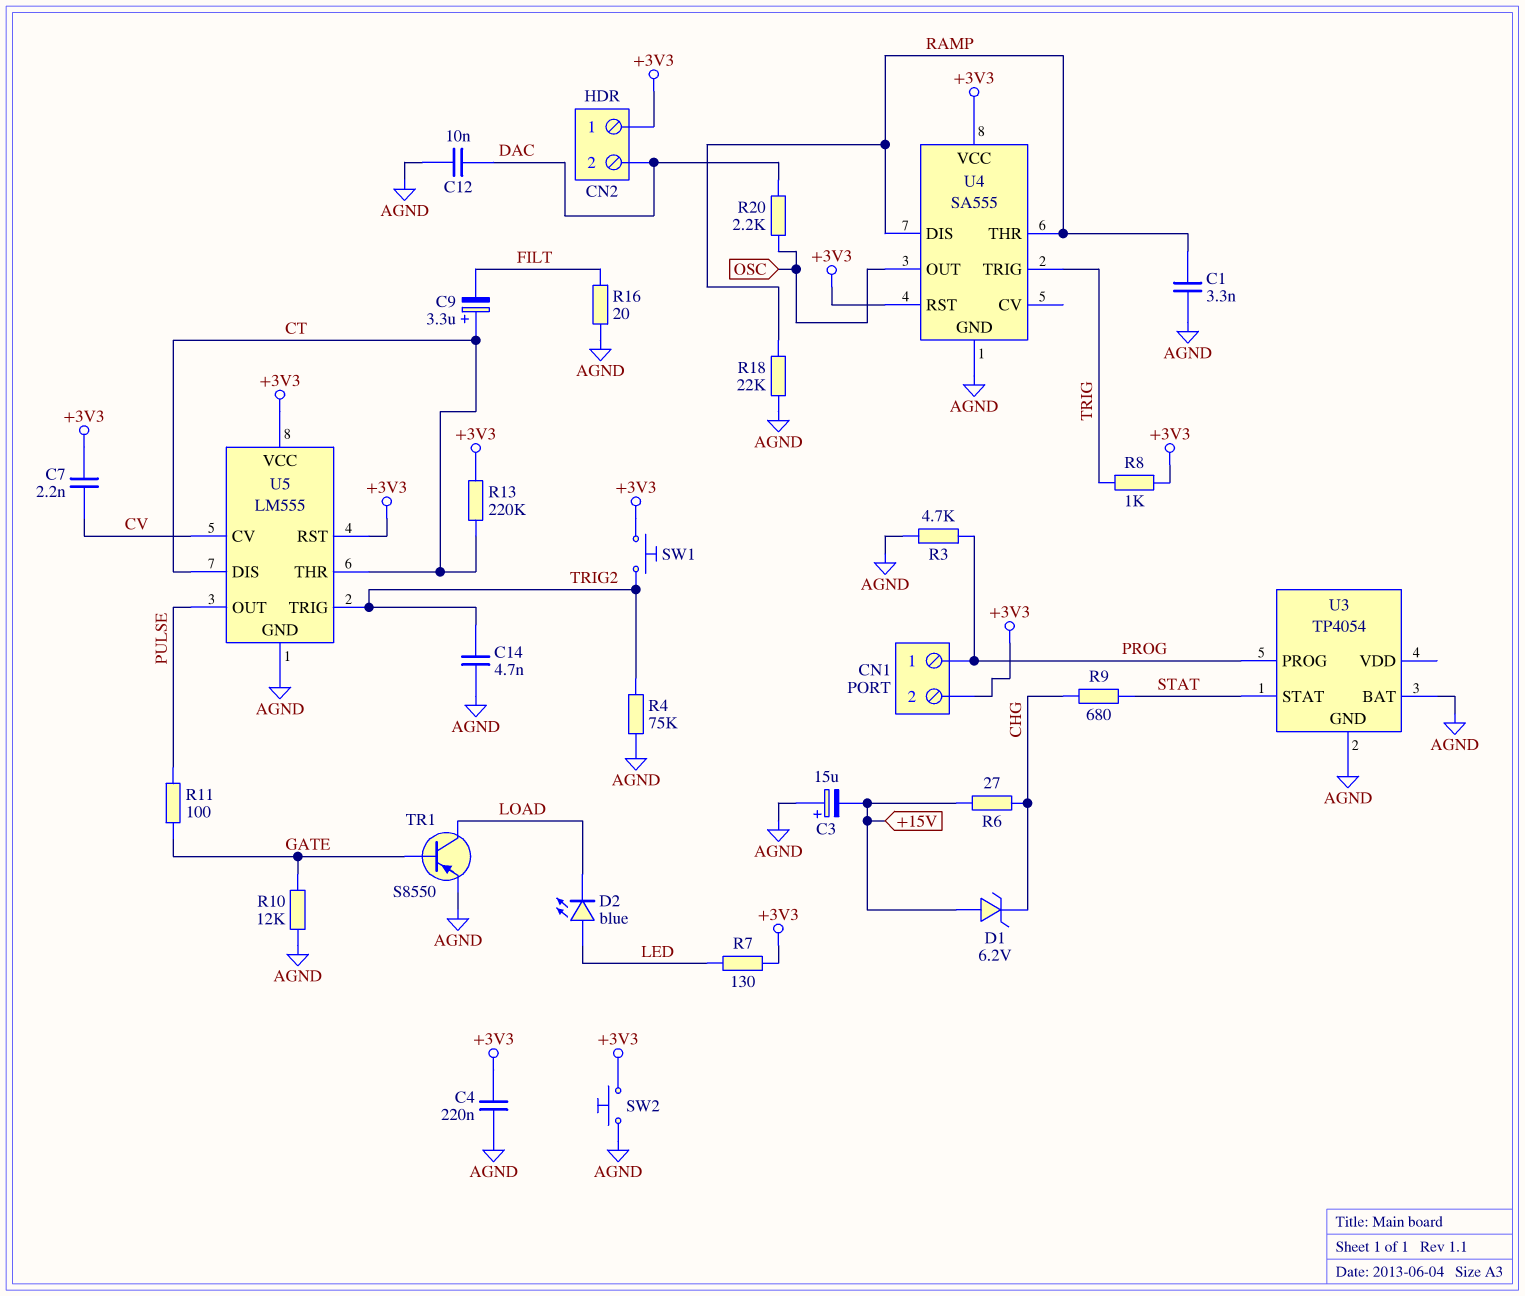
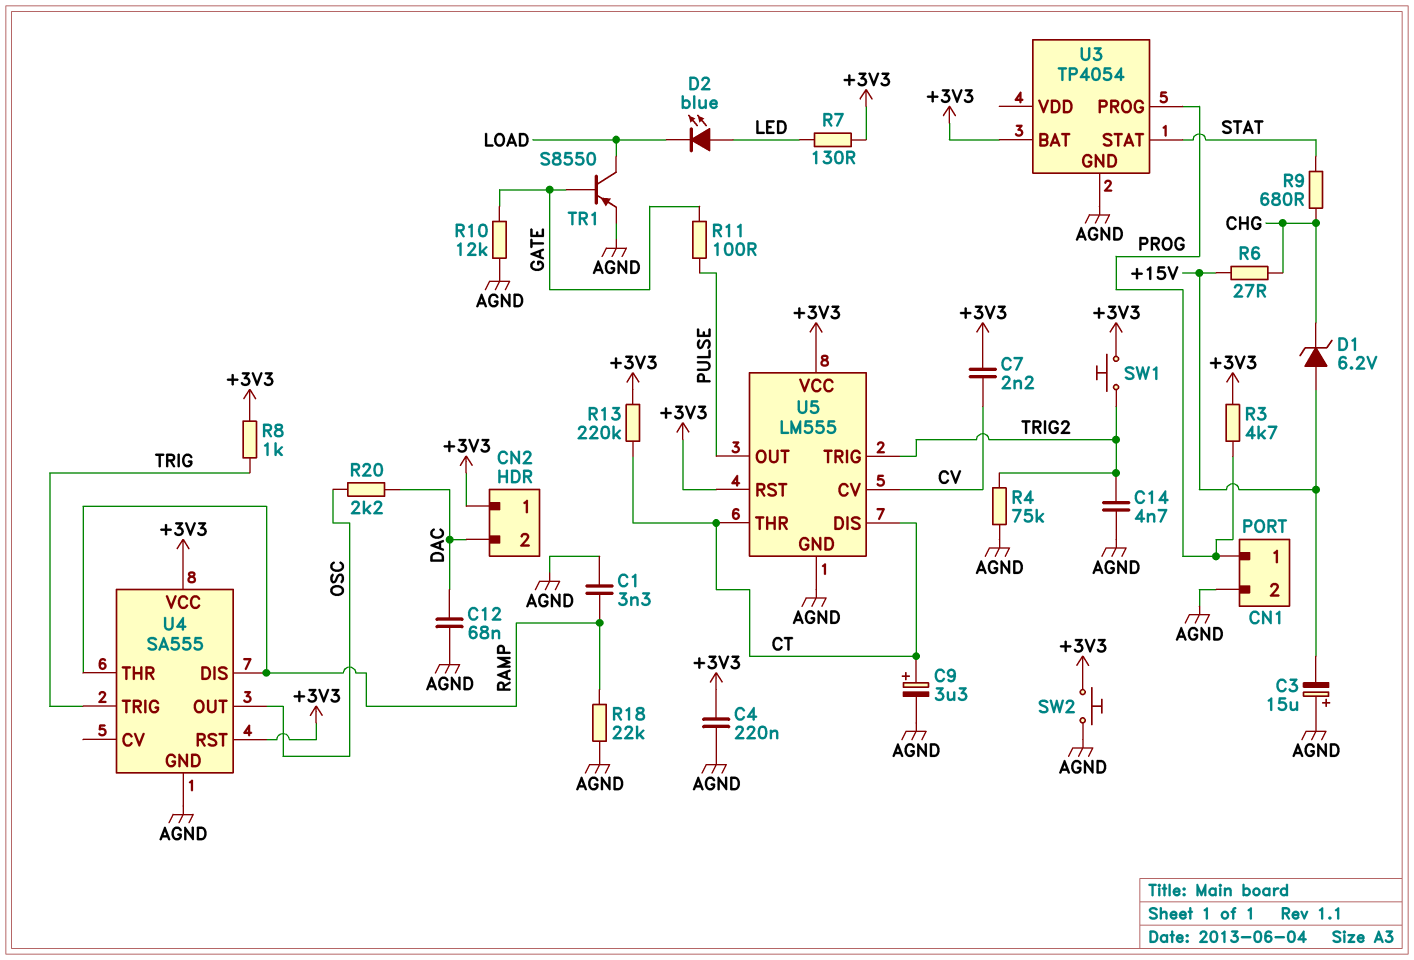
C9: 3.3uF (plus CT, minus FILT) -> 3.3uF (plus CT, minus AGND)
C12: 10nF (AGND, DAC) -> 68nF (AGND, DAC)
CN1 pin 2: +3V3 -> AGND
R3: 4.7k (AGND, PROG) -> 4.7k (+3V3, PROG)
R16: 20 (AGND, FILT) -> none
U3 pin BAT: AGND -> +3V3

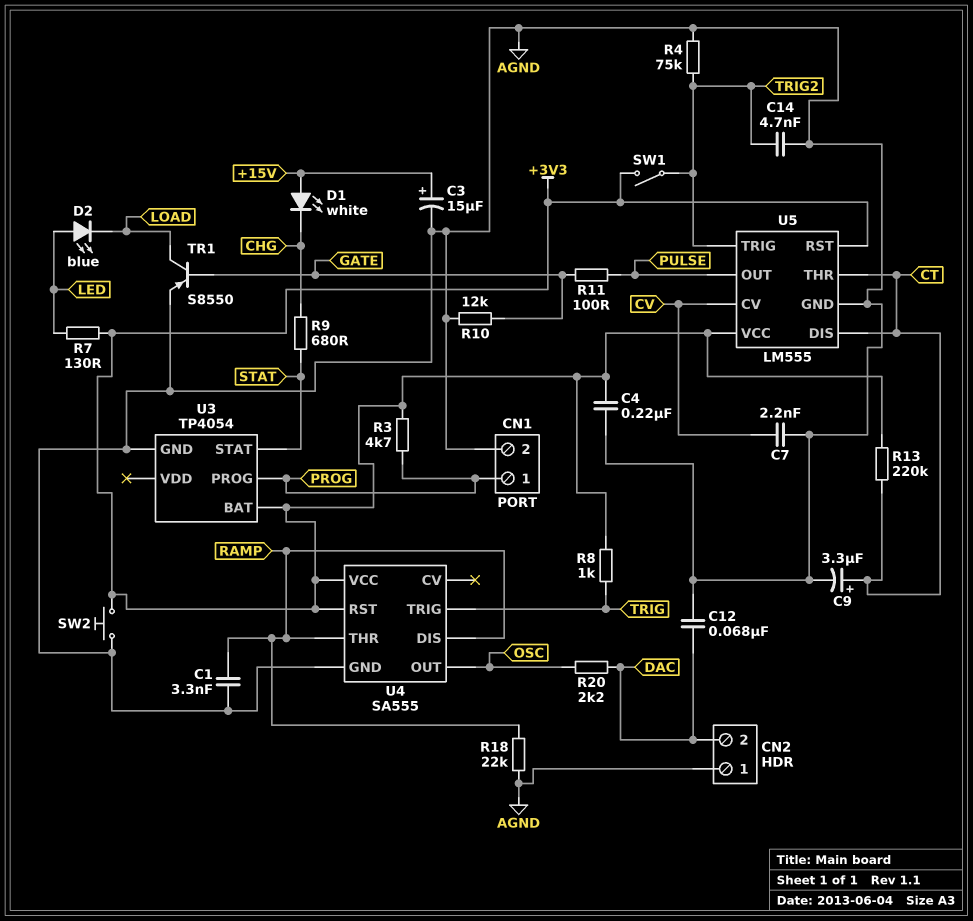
C3: 15uF (plus AGND, minus +15V) -> 15uF (plus +15V, minus AGND)
C7: 2.2nF (+3V3, CV) -> 2.2nF (AGND, CV)
CN2 pin 1: +3V3 -> AGND
D1: zener 6.2V (A +15V, K CHG) -> LED white (A +15V, K CHG)
R6: 27 (+15V, CHG) -> none
SW1: button (+3V3, TRIG2) -> switch (+3V3, TRIG2)

